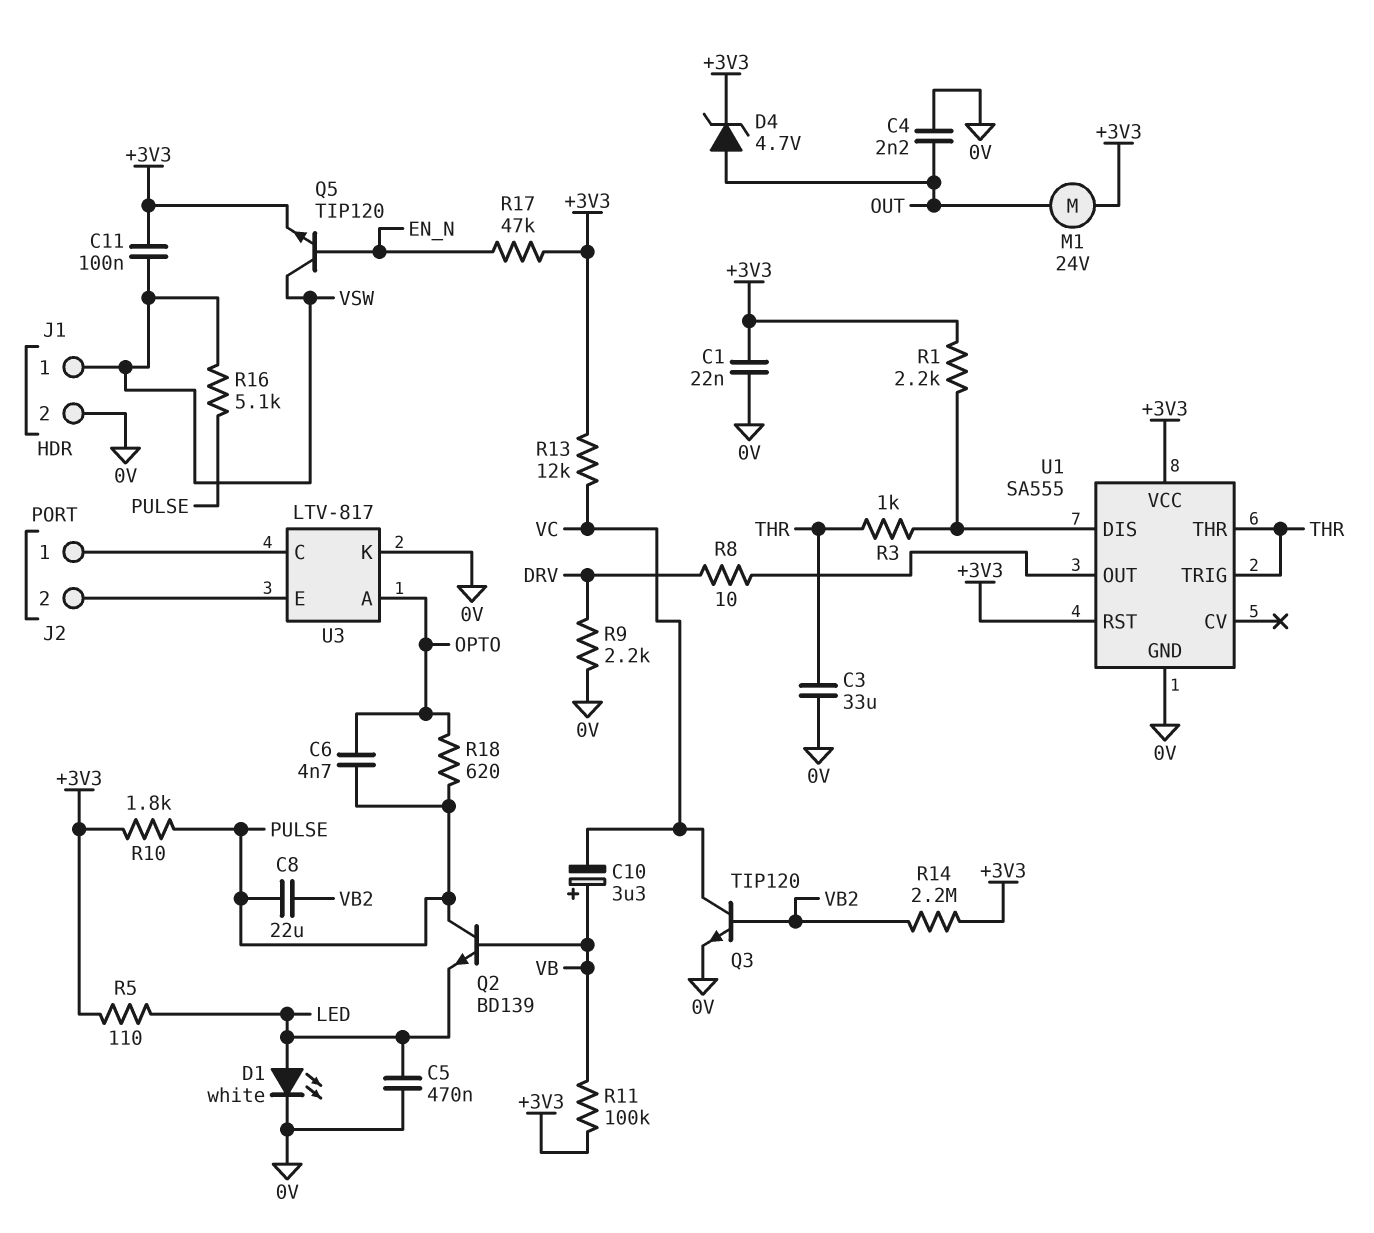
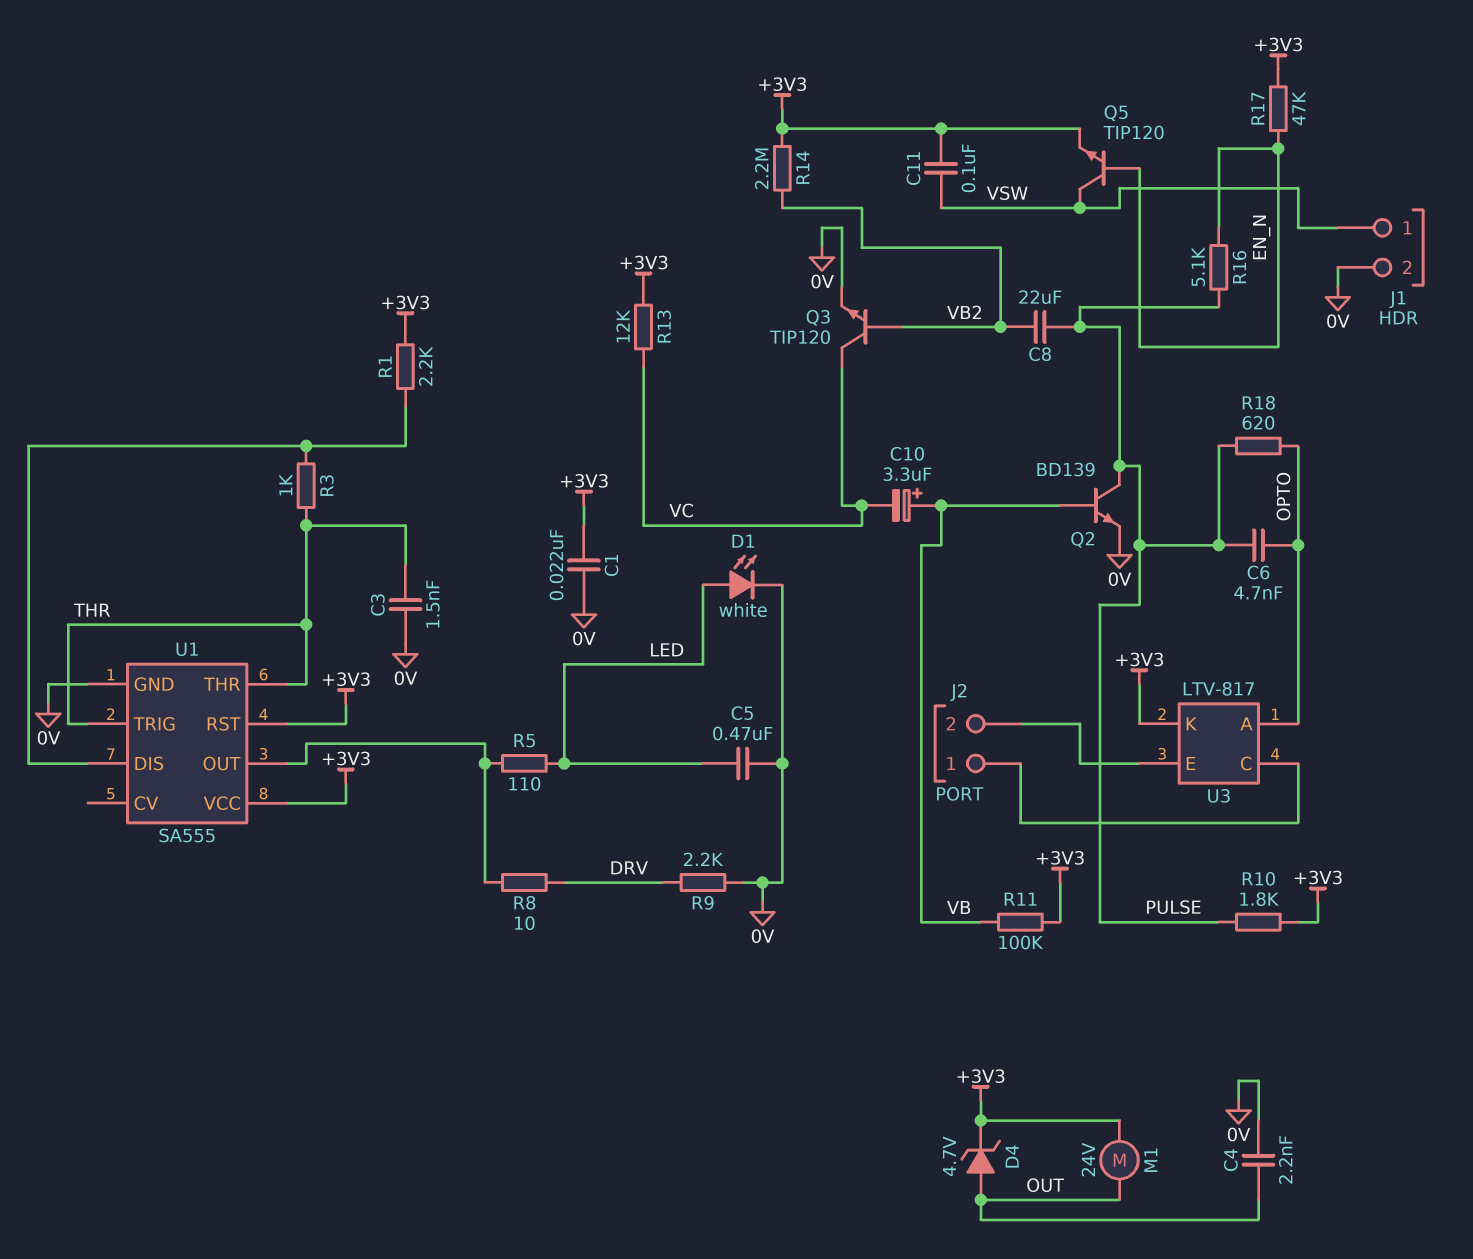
C3: 33uF (0V, THR) -> 1.5nF (0V, THR)
Q2: NPN BD139 (B VB, C PULSE, E LED) -> NPN BD139 (B VB, C PULSE, E 0V)
R5: 110 (+3V3, LED) -> 110 (LED, U1/OUT)
R16: 5.1k (PULSE, VSW) -> 5.1k (EN_N, PULSE)
U3 pin K: 0V -> +3V3

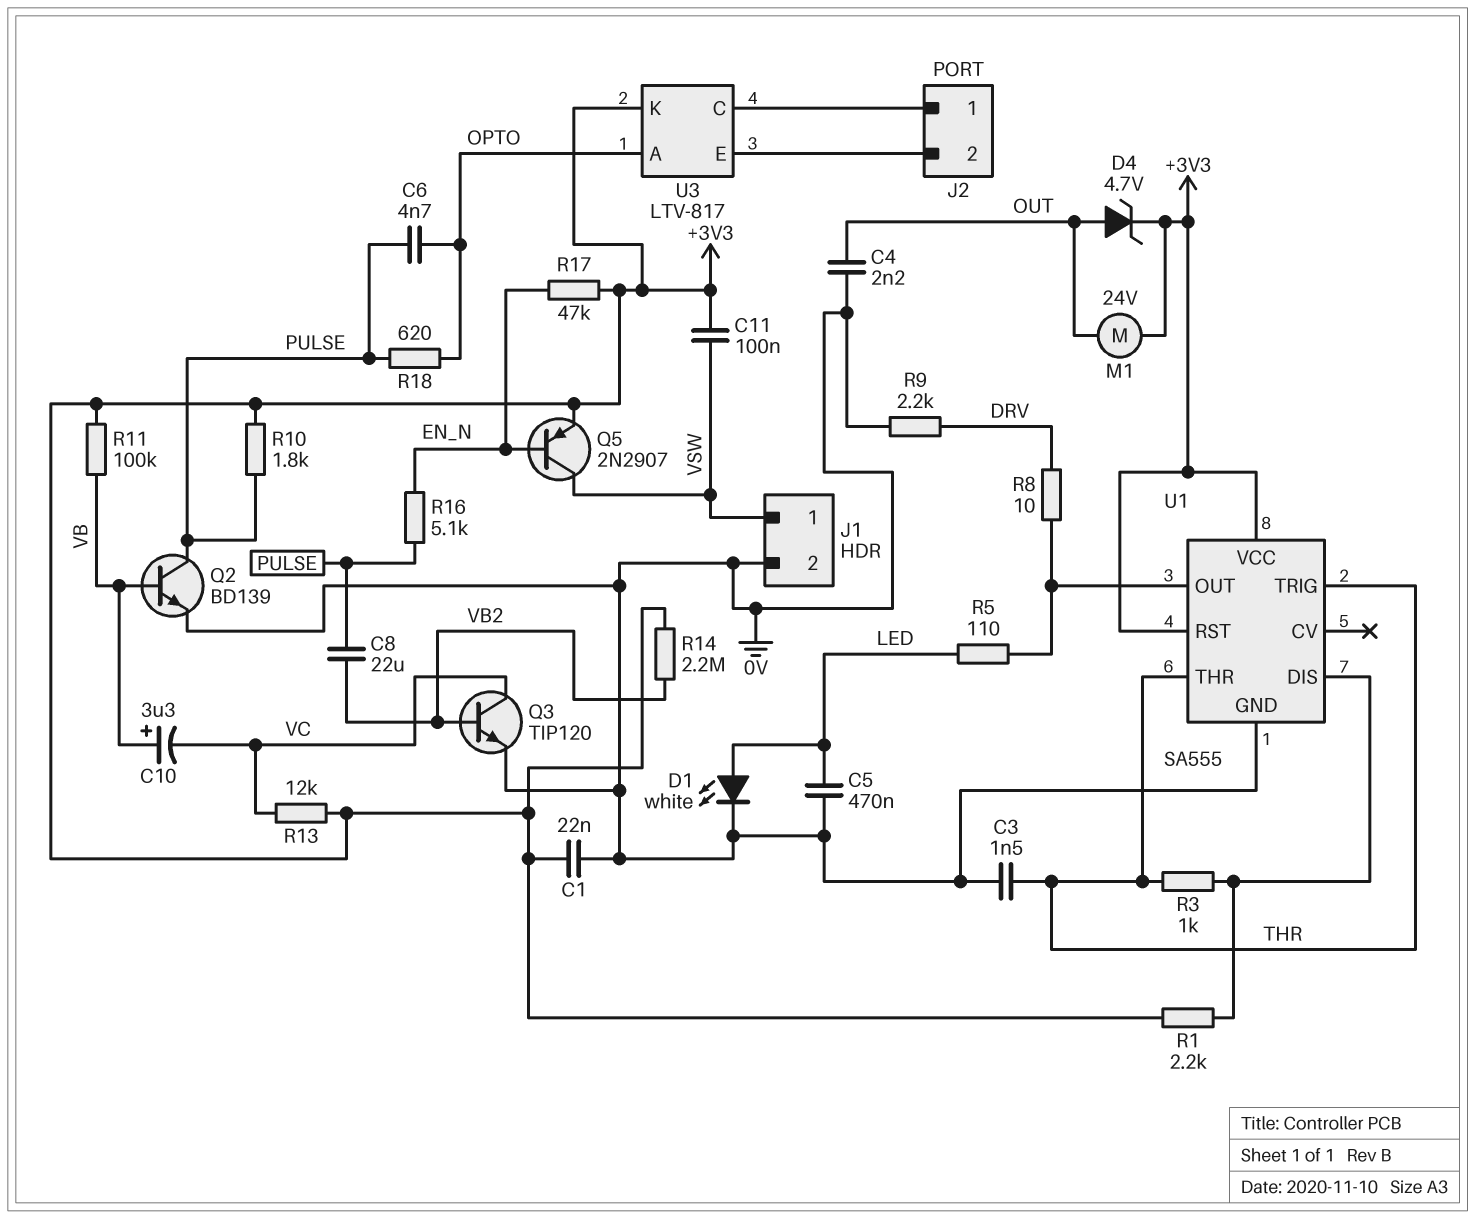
Q5: NPN TIP120 (B EN_N, C VSW, E +3V3) -> PNP 2N2907 (B EN_N, C VSW, E +3V3)

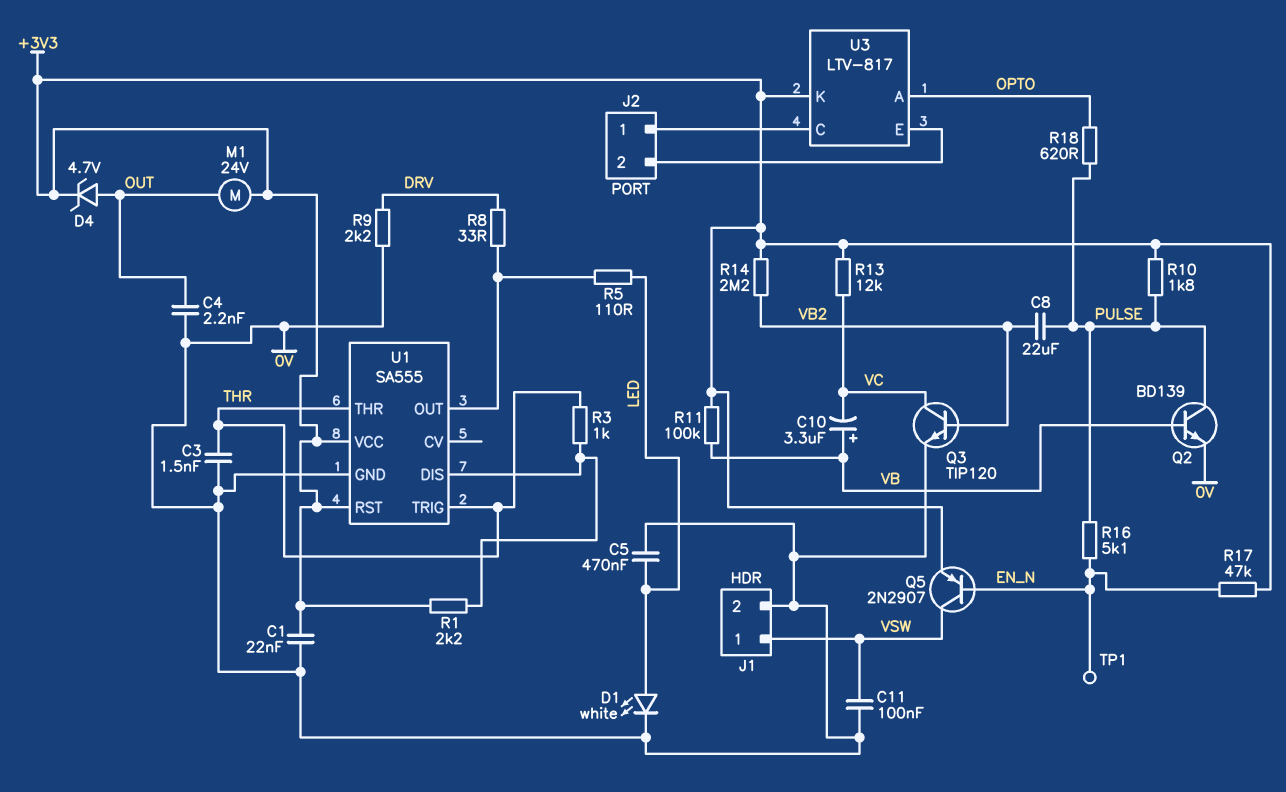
C6: 4.7nF (OPTO, PULSE) -> none
C11: 100nF (+3V3, VSW) -> 100nF (0V, VSW)
R8: 10 (DRV, U1/OUT) -> 33 (DRV, U1/OUT)
TP1: none -> test point (EN_N)

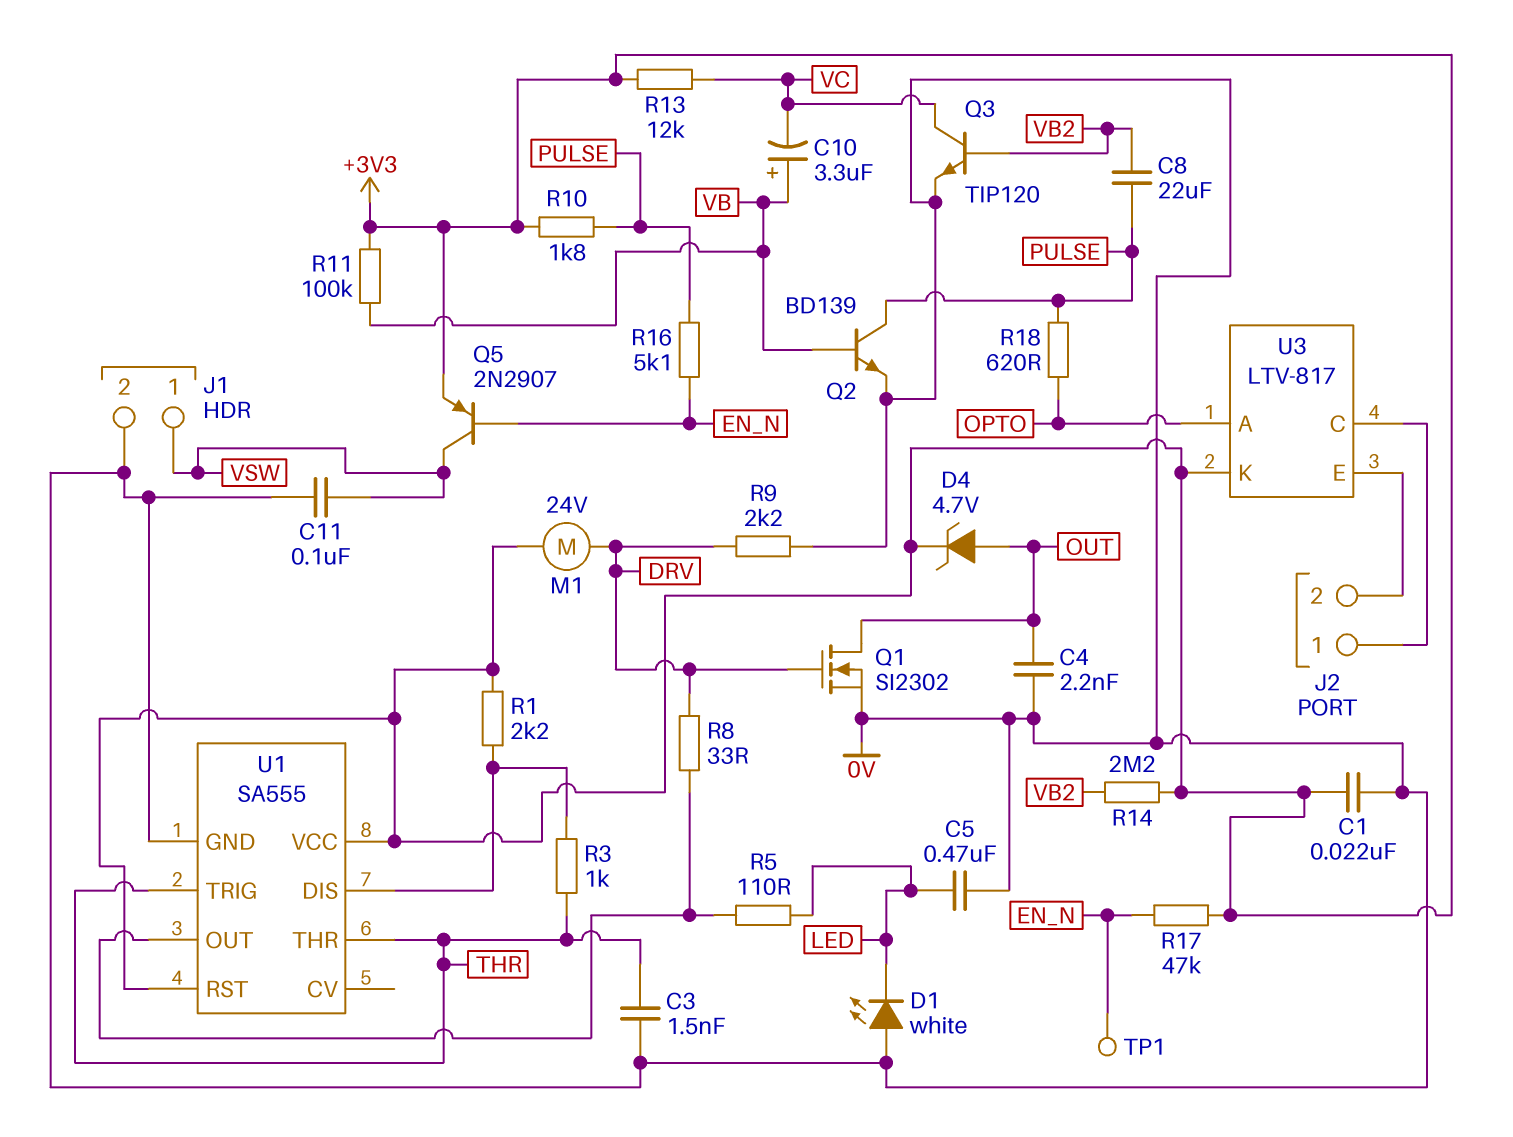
D1: LED white (A LED, K 0V) -> LED white (A 0V, K LED)
M1: motor 24V (+3V3, OUT) -> motor 24V (+3V3, DRV)
Q1: none -> NMOS SI2302 (G DRV, D OUT, S 0V)

